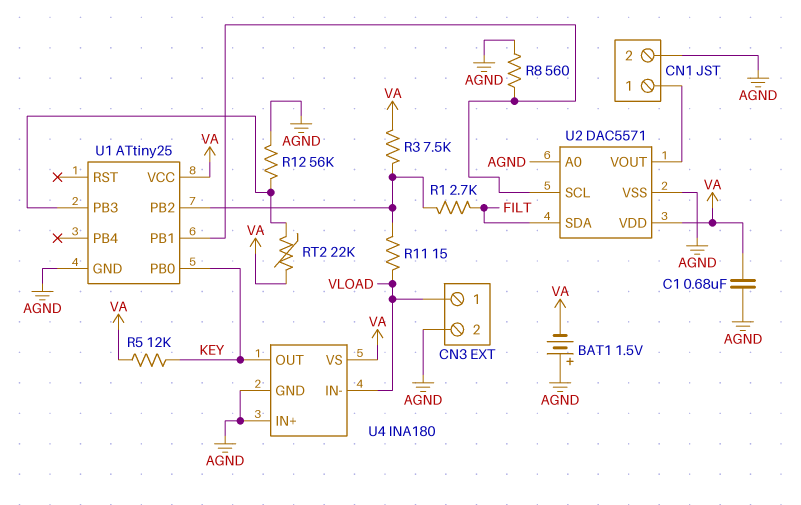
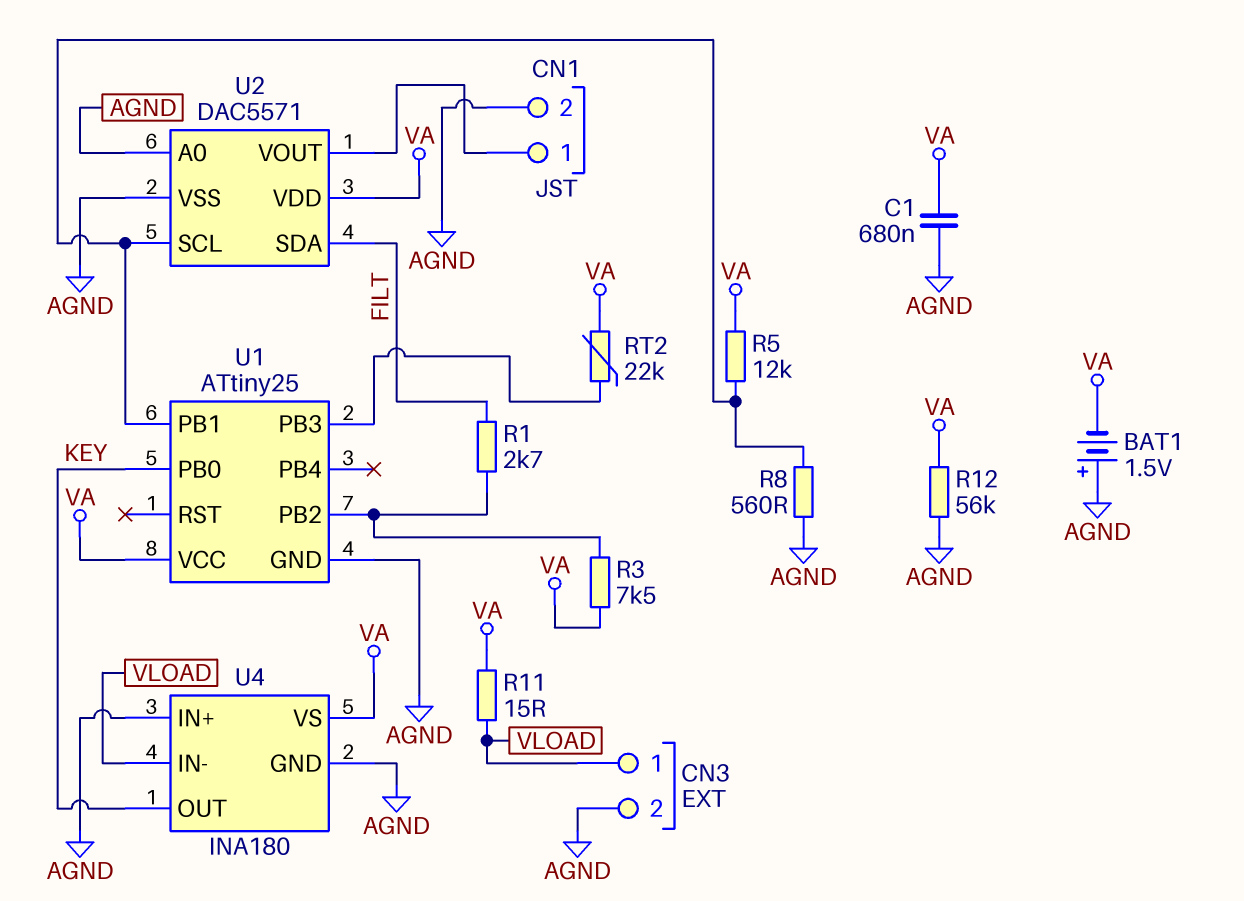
R5: 12k (KEY, VA) -> 12k (U1/PB1, VA)
R11: 15 (U1/PB2, VLOAD) -> 15 (VA, VLOAD)
R12: 56k (AGND, U1/PB3) -> 56k (AGND, VA)

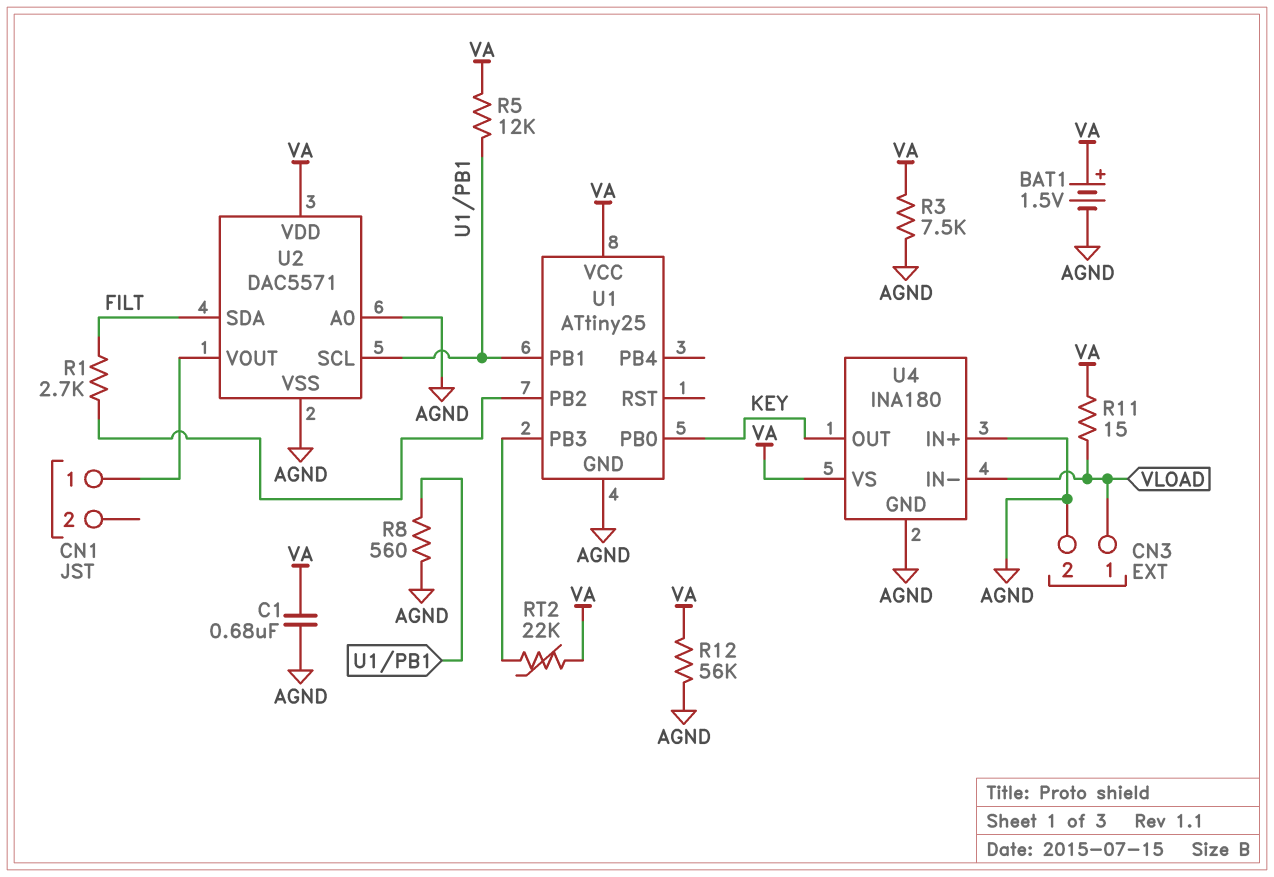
BAT1: 1.5V (plus AGND, minus VA) -> 1.5V (plus VA, minus AGND)
CN1 pin 2: AGND -> none
R3: 7.5k (U1/PB2, VA) -> 7.5k (AGND, VA)

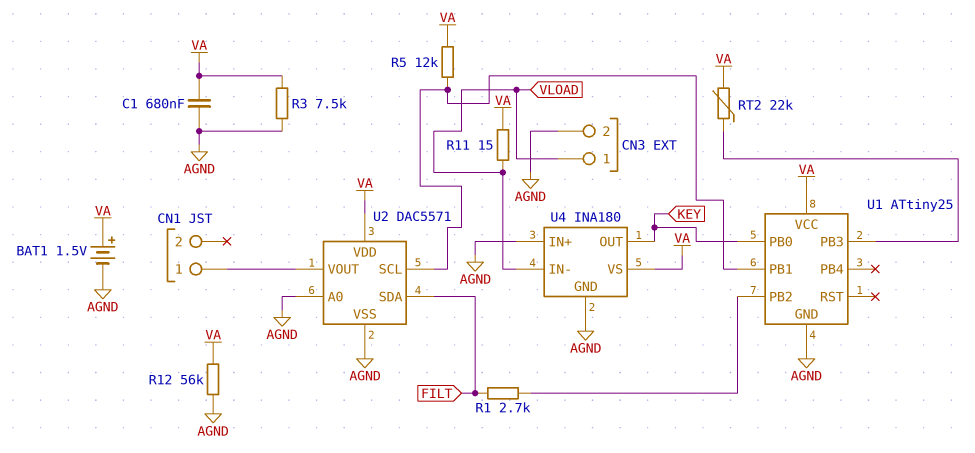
R8: 560 (AGND, U1/PB1) -> none

